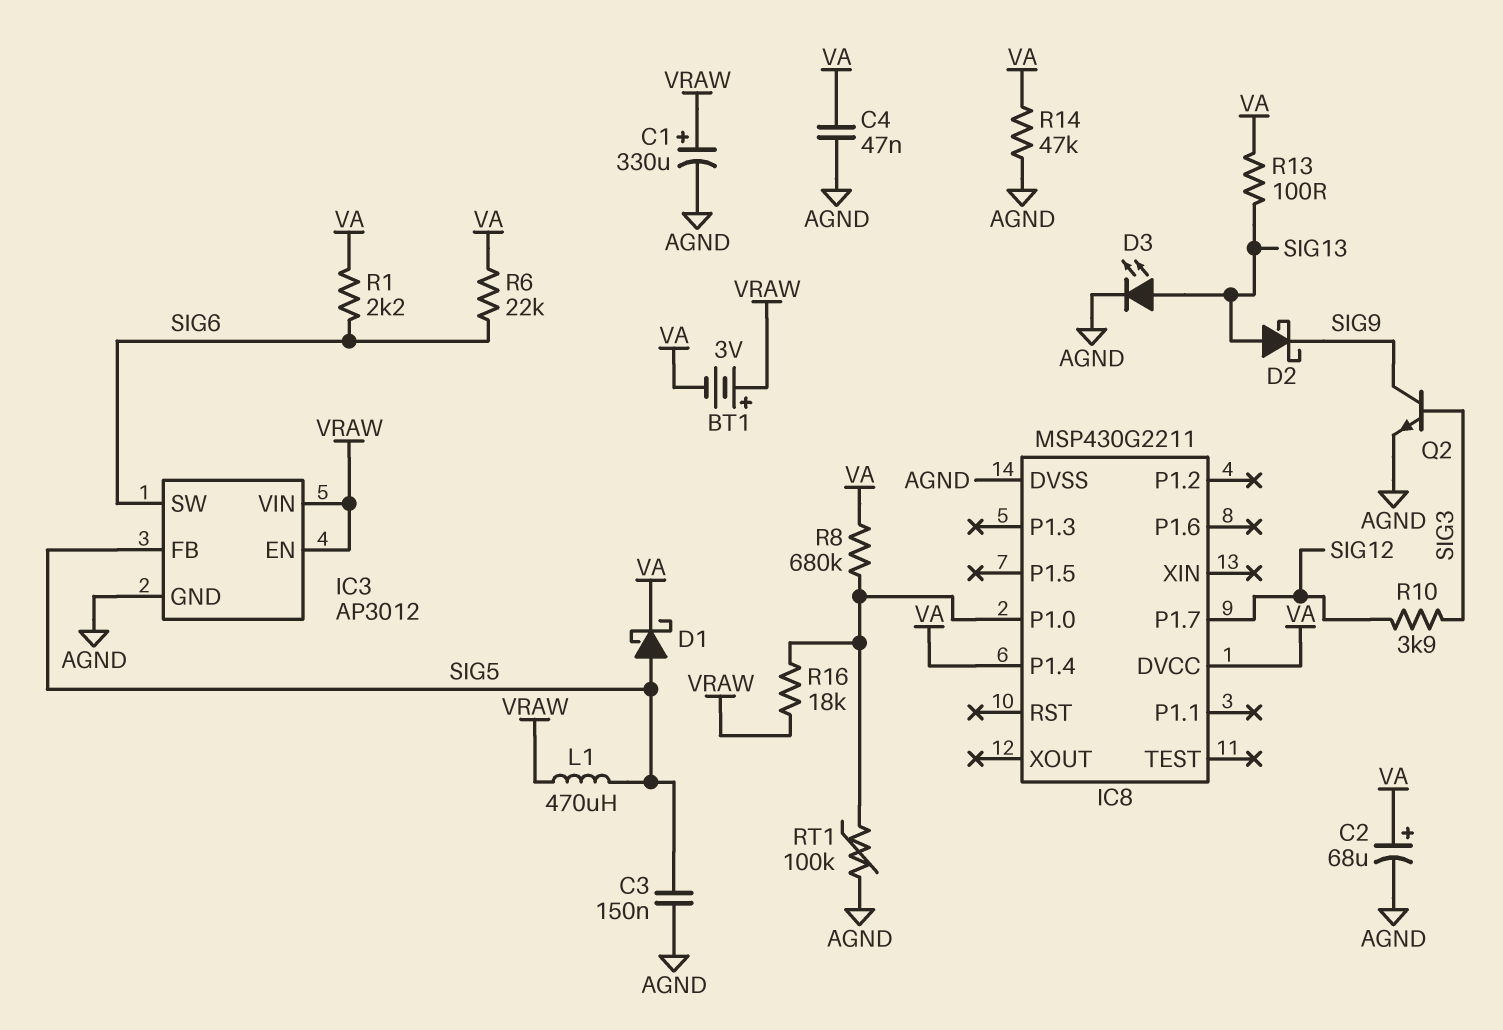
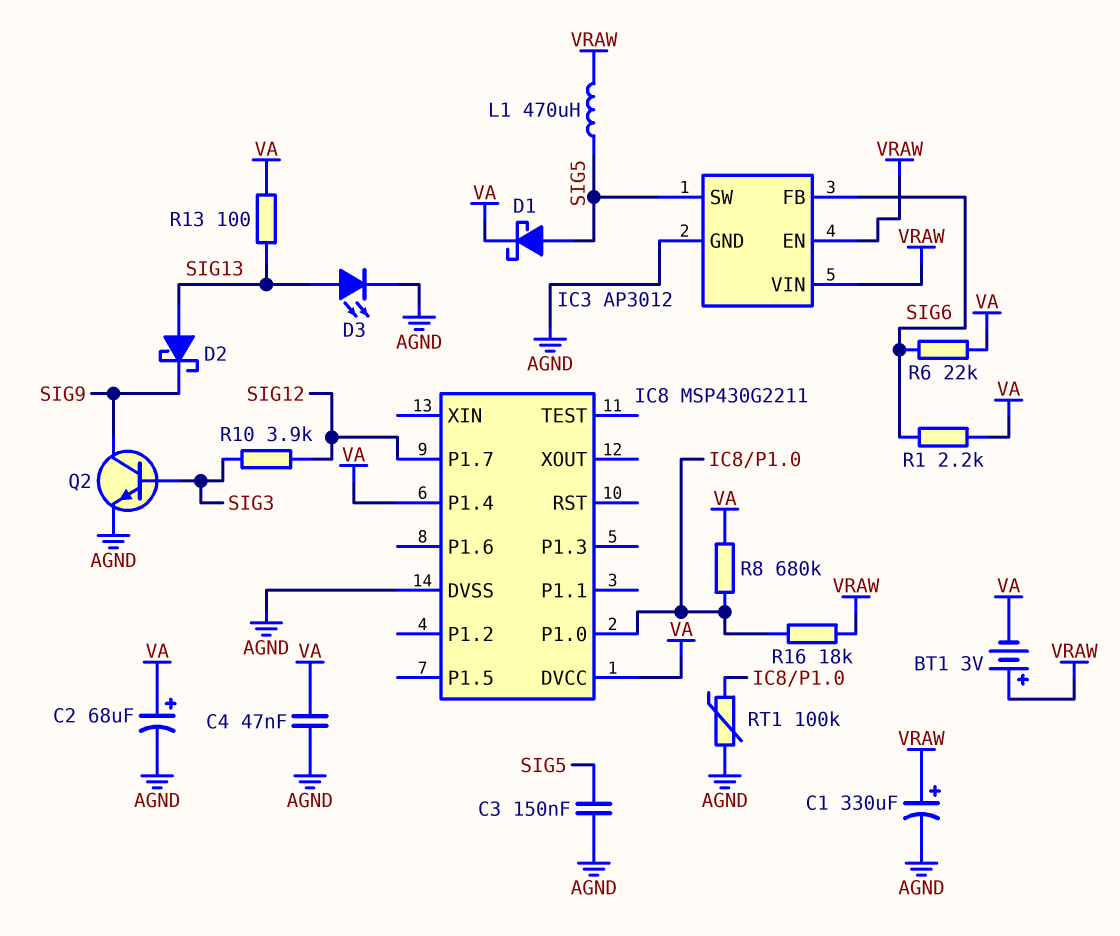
IC3 pin FB: SIG5 -> SIG6
IC3 pin SW: SIG6 -> SIG5
R14: 47k (AGND, VA) -> none

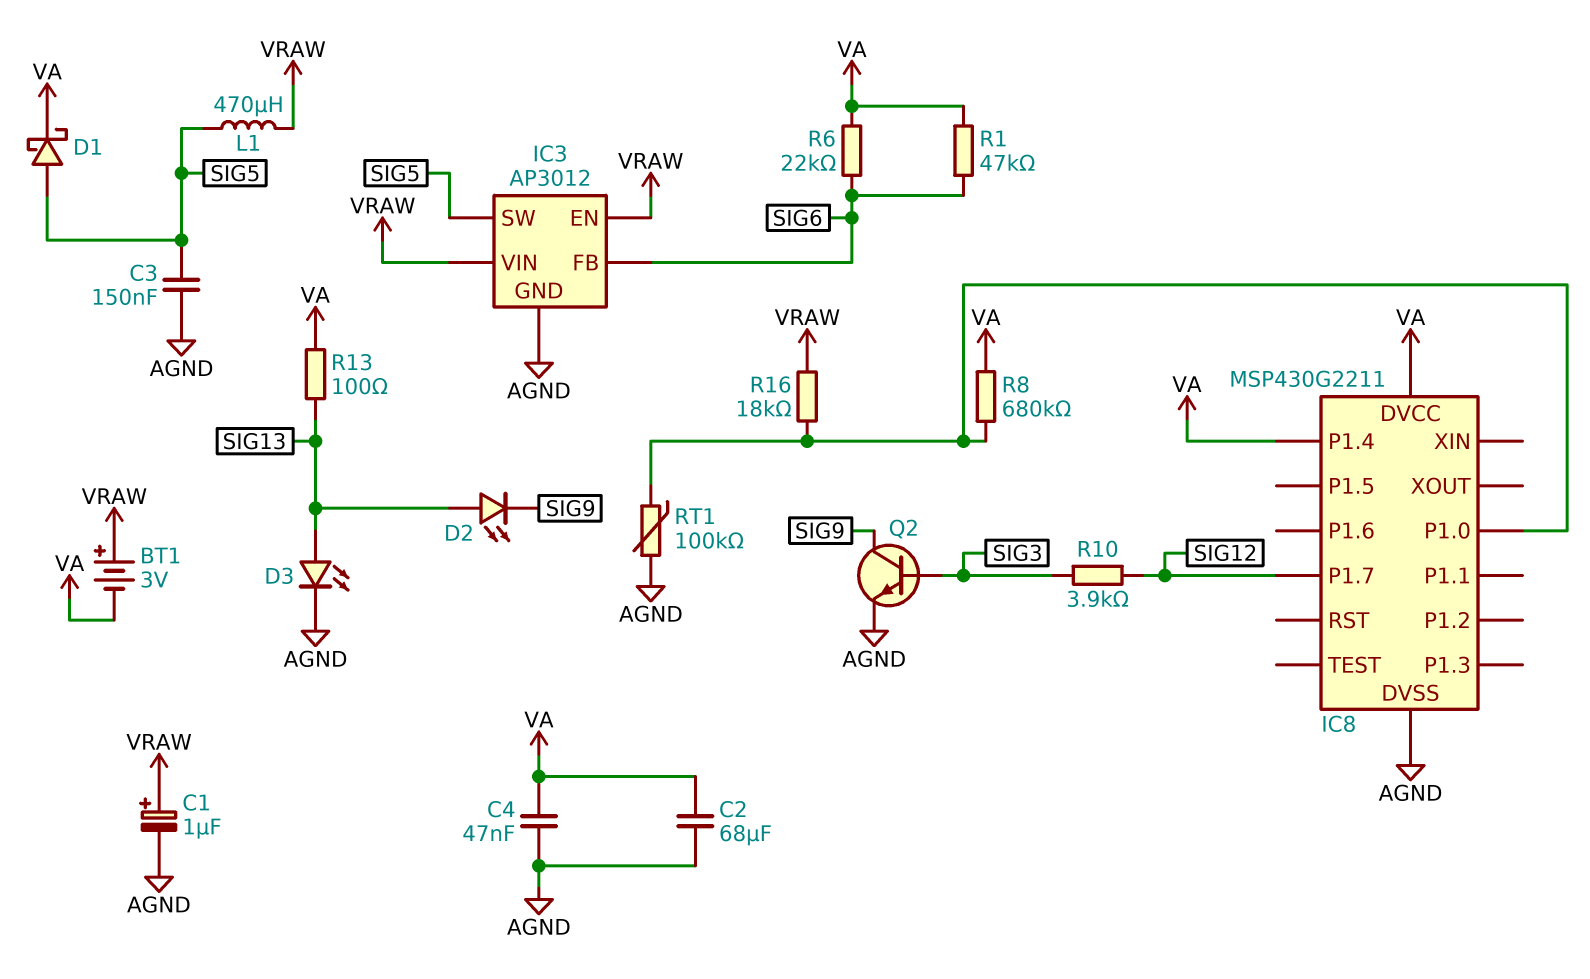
C1: 330uF (plus VRAW, minus AGND) -> 1uF (plus VRAW, minus AGND)
C2: 68uF (plus VA, minus AGND) -> 68uF (AGND, VA)
D2: schottky (A SIG13, K SIG9) -> LED (A SIG13, K SIG9)
R1: 2.2k (SIG6, VA) -> 47k (SIG6, VA)

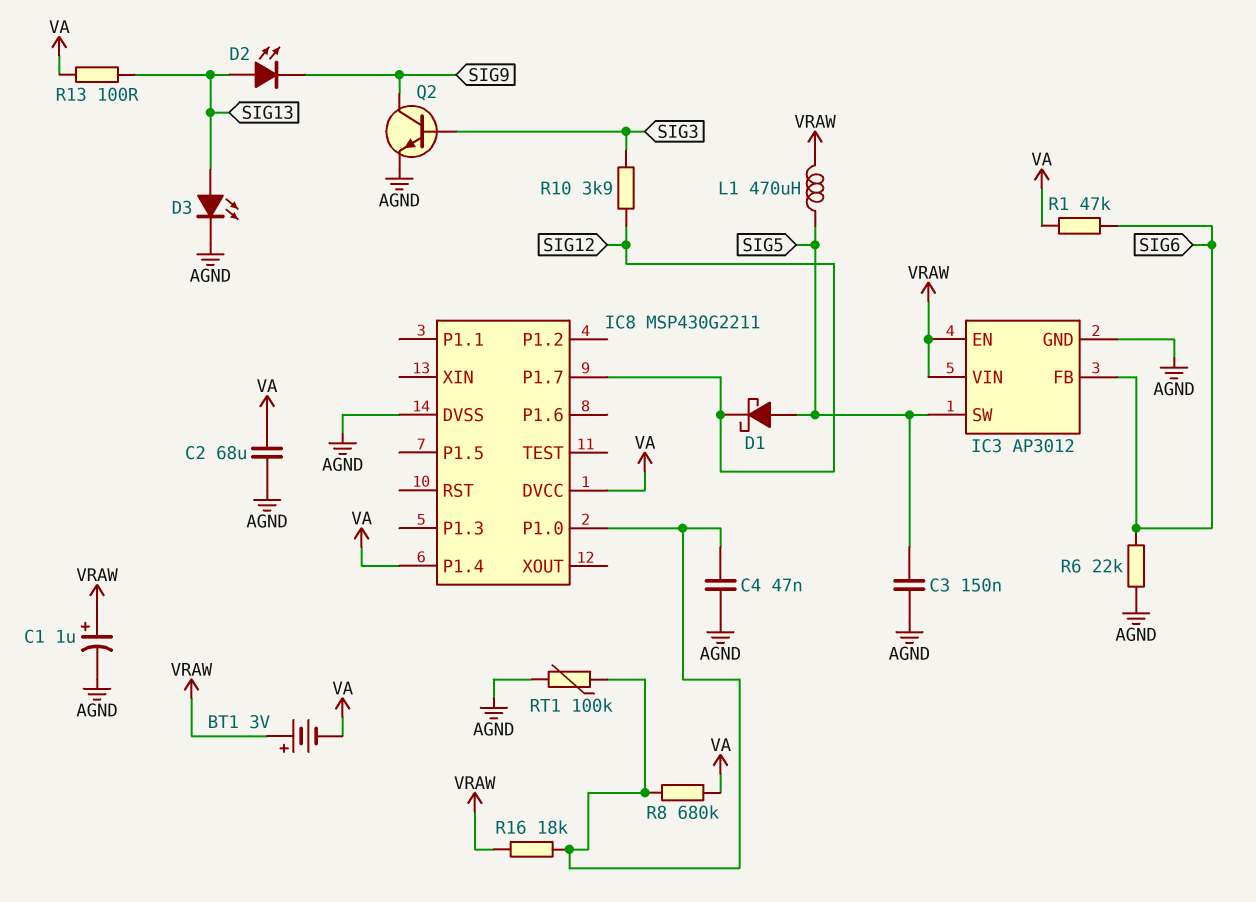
C4: 47nF (AGND, VA) -> 47nF (AGND, IC8/P1.0)
D1: schottky (A SIG5, K VA) -> schottky (A SIG5, K SIG12)
R6: 22k (SIG6, VA) -> 22k (AGND, SIG6)

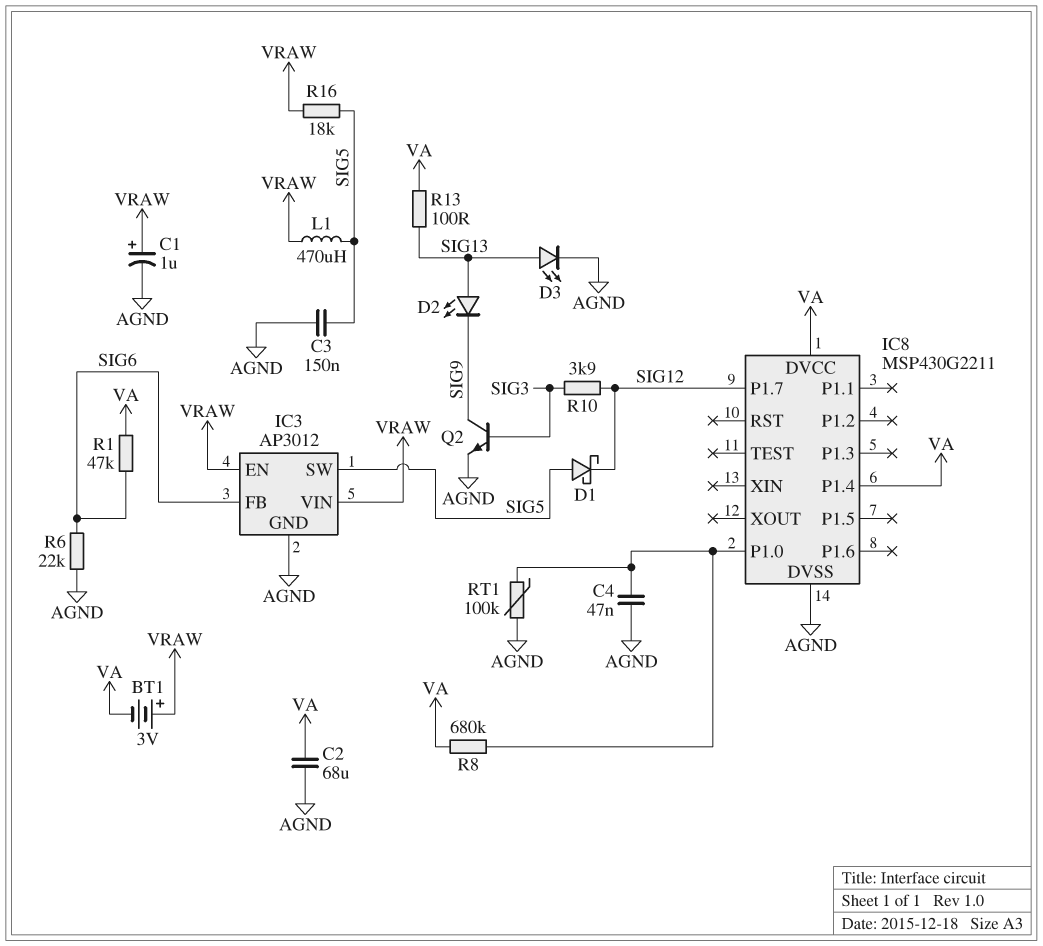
R16: 18k (IC8/P1.0, VRAW) -> 18k (SIG5, VRAW)

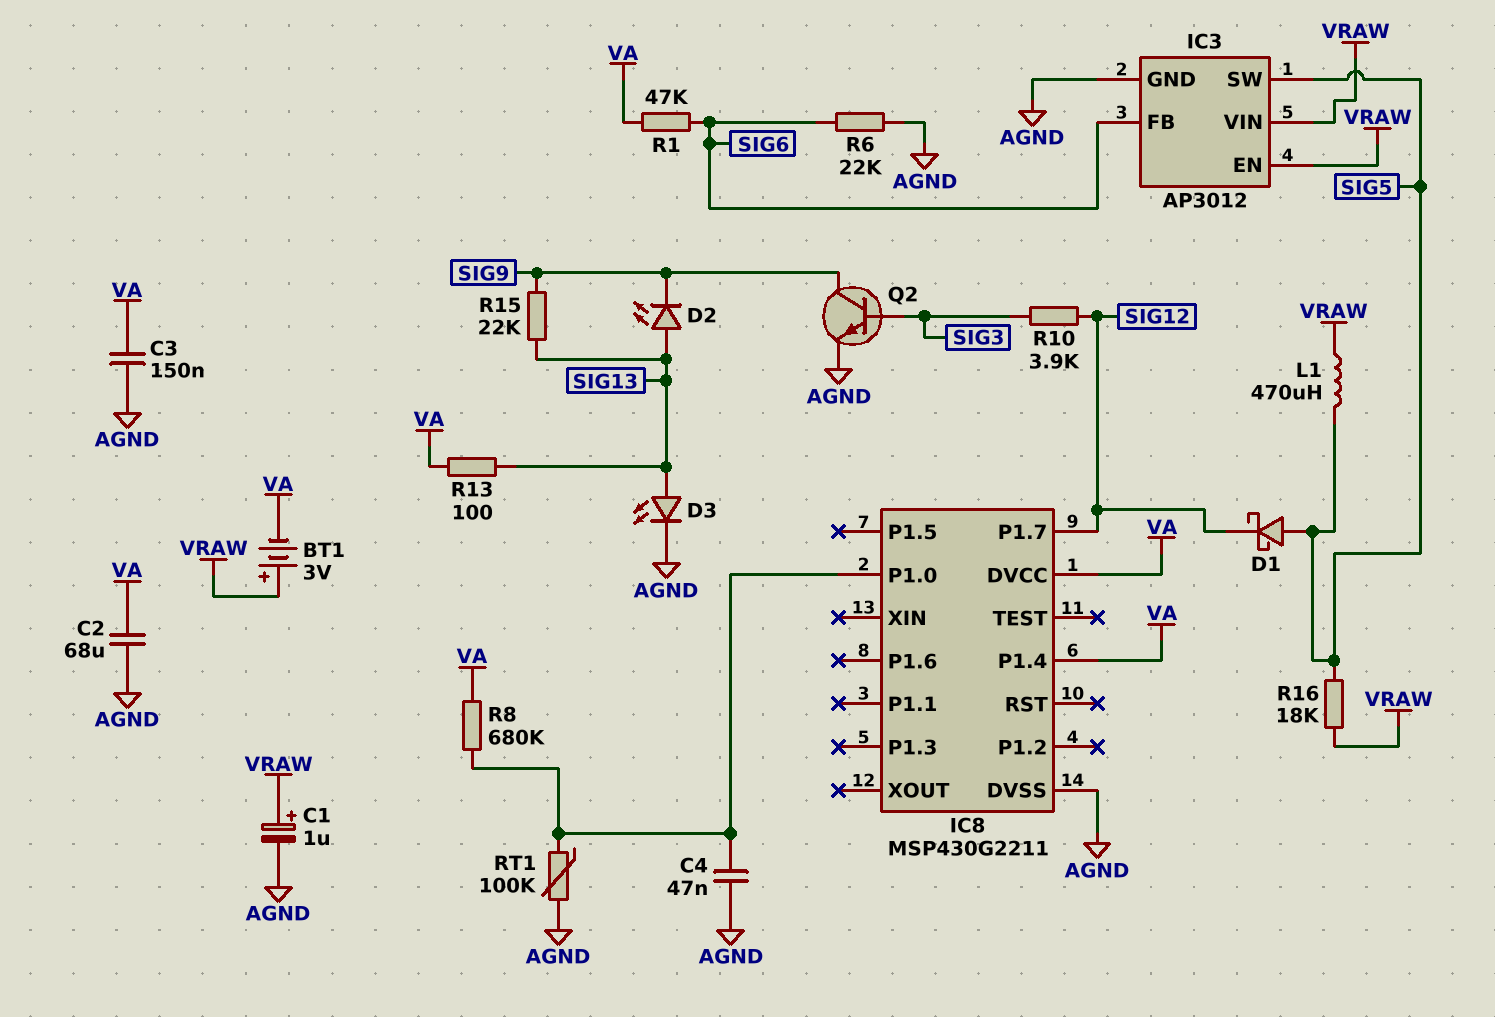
C3: 150nF (AGND, SIG5) -> 150nF (AGND, VA)
R15: none -> 22k (SIG9, SIG13)

